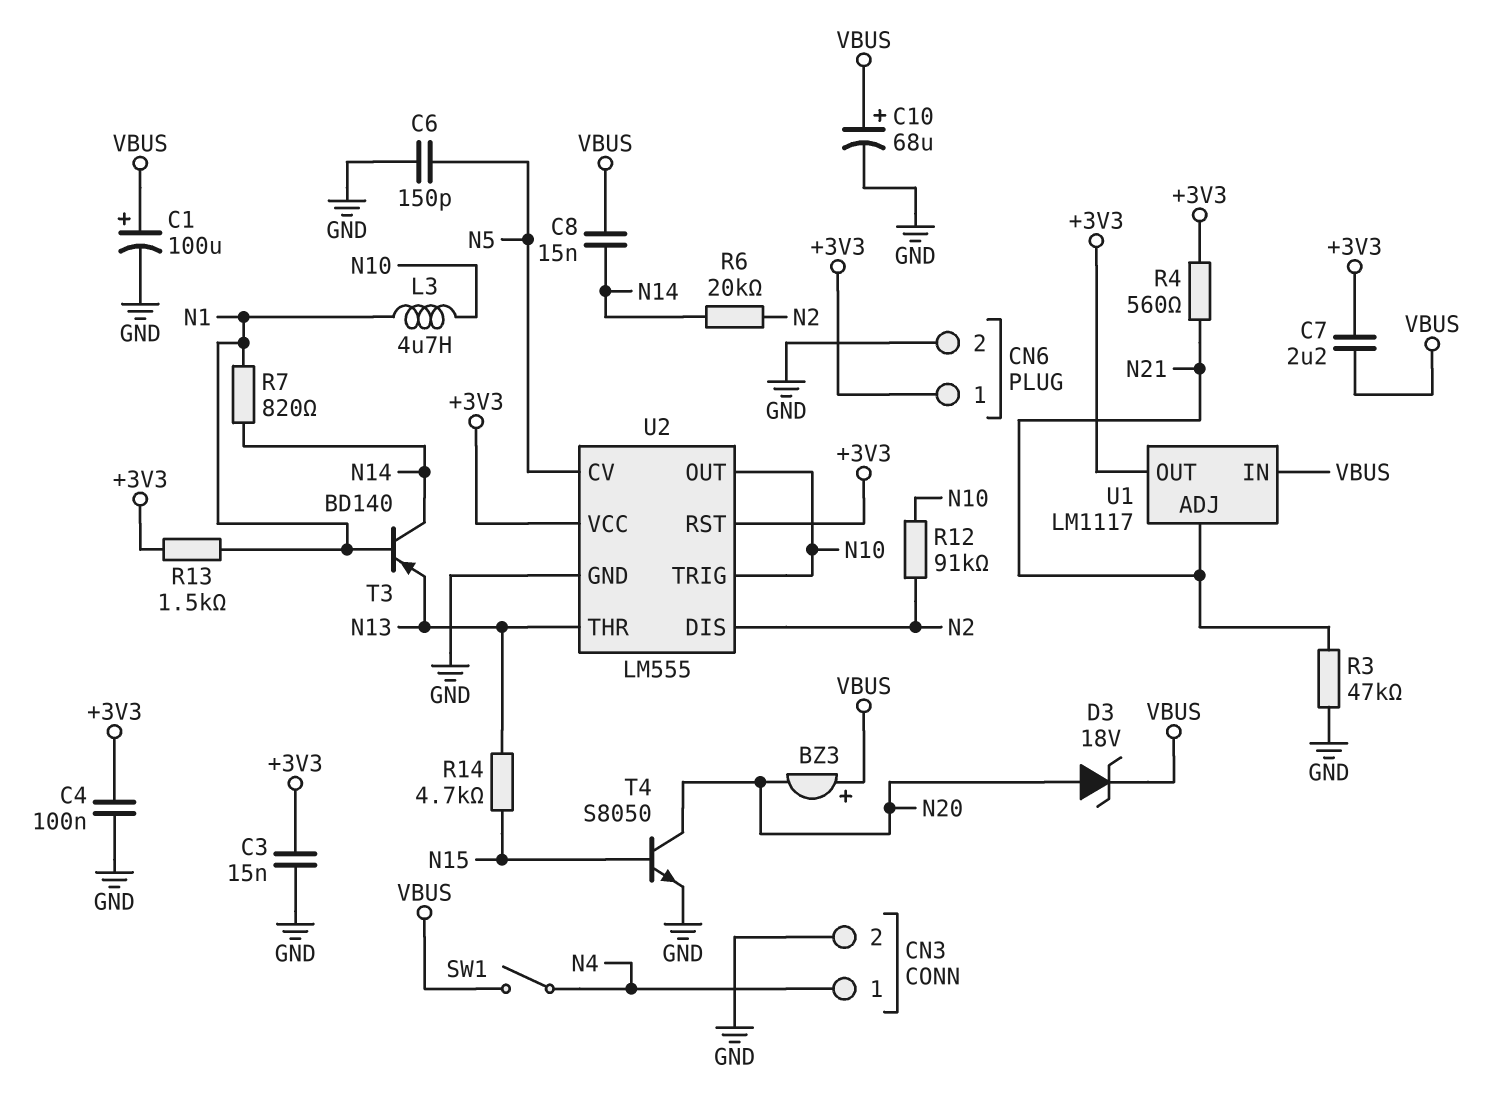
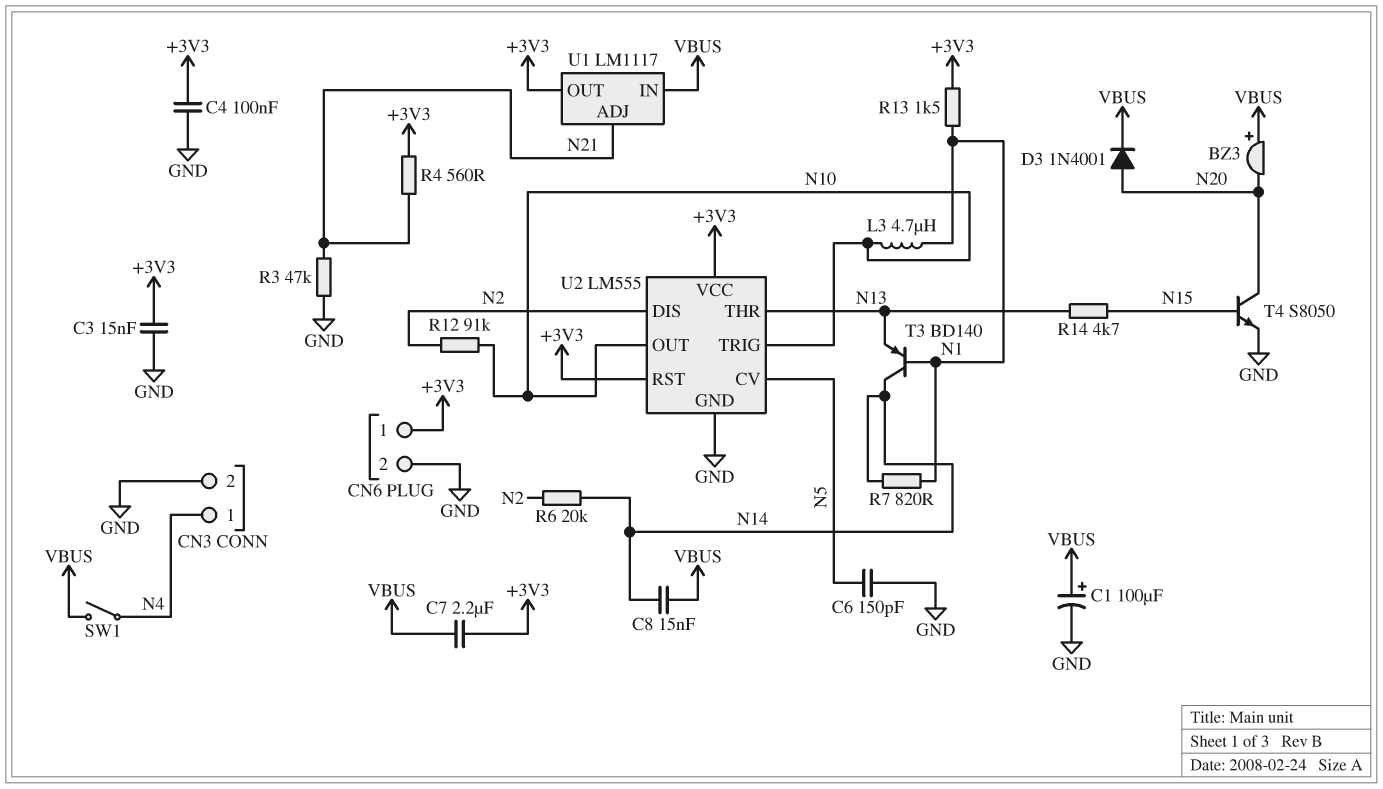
C10: 68uF (plus VBUS, minus GND) -> none
D3: zener 18V (A N20, K VBUS) -> diode 1N4001 (A N20, K VBUS)

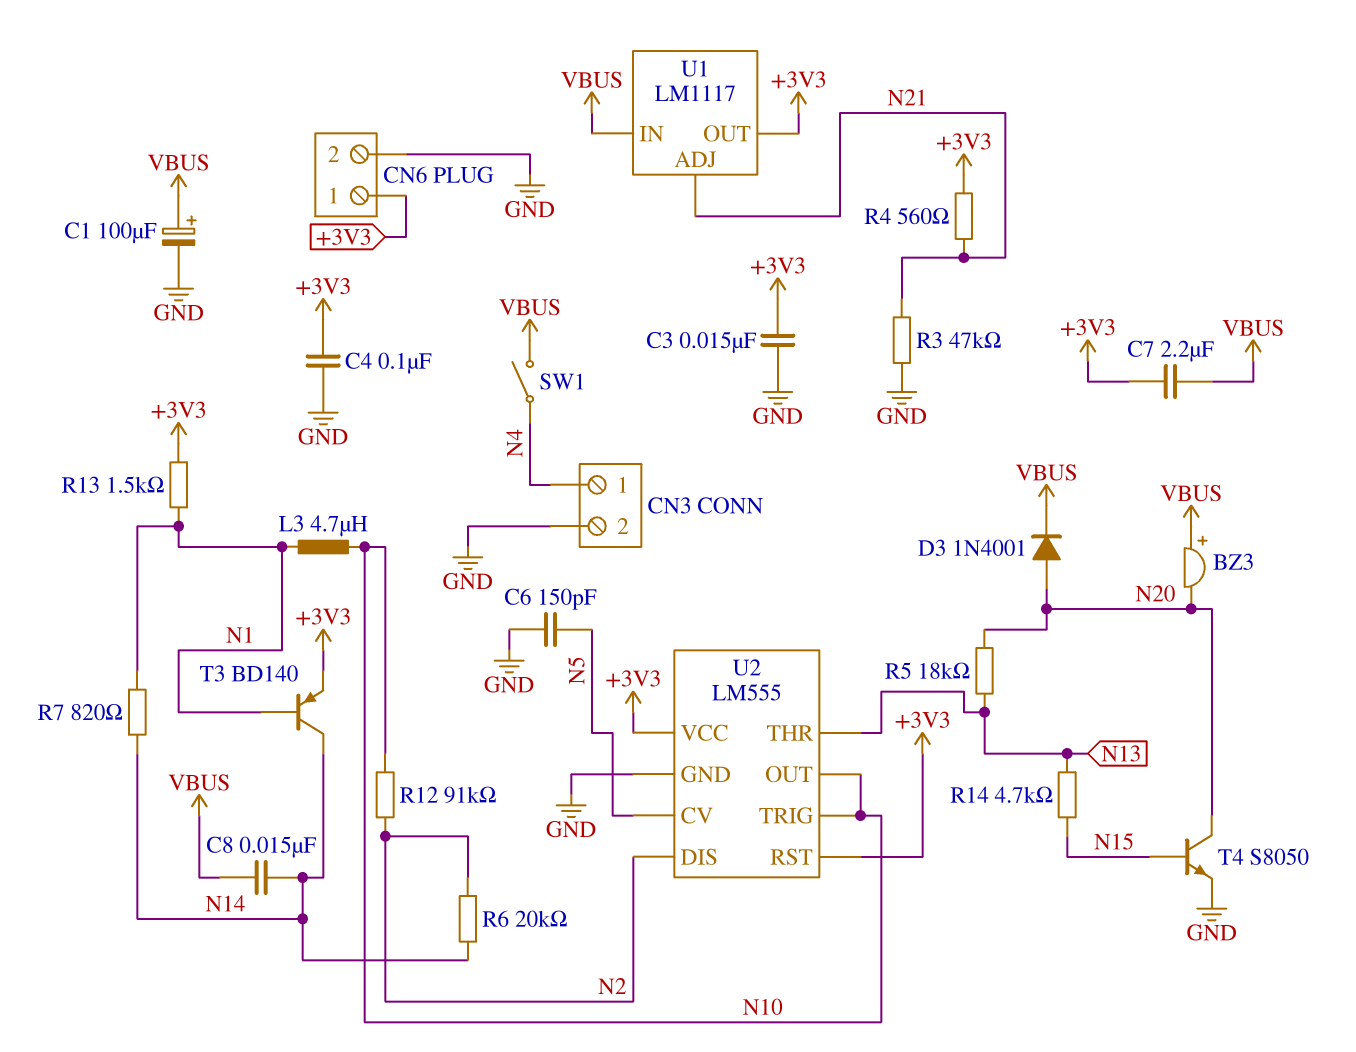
R5: none -> 18k (N13, N20)
T3: PNP BD140 (B N1, C N14, E N13) -> PNP BD140 (B N1, C N14, E +3V3)

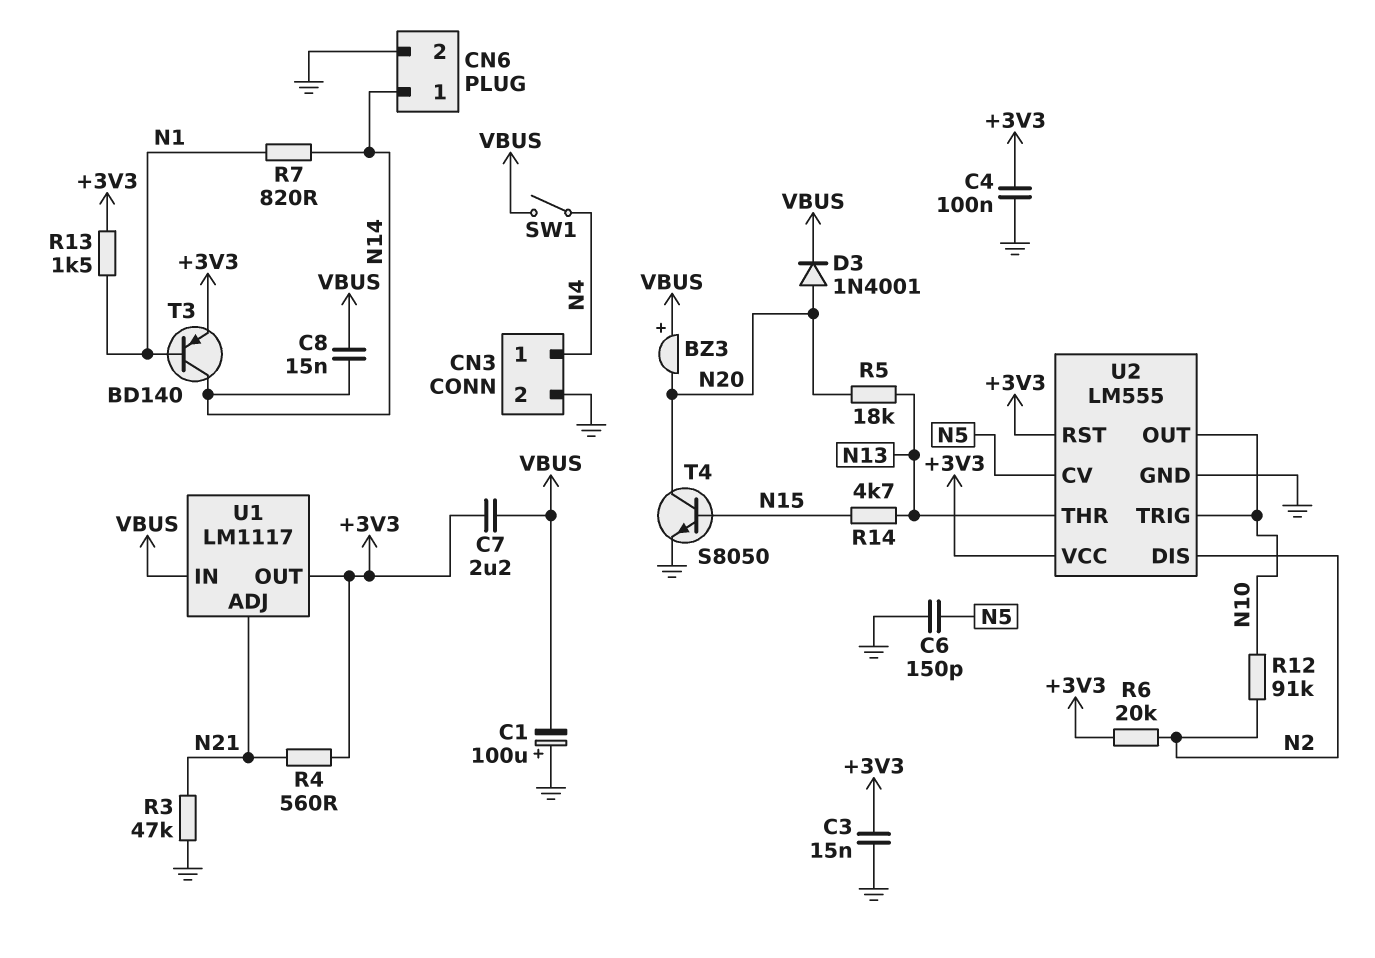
C1: 100uF (plus VBUS, minus GND) -> 100uF (plus GND, minus VBUS)
CN6 pin 1: +3V3 -> N14
L3: 4.7uH (N1, N10) -> none
R6: 20k (N2, N14) -> 20k (+3V3, N2)

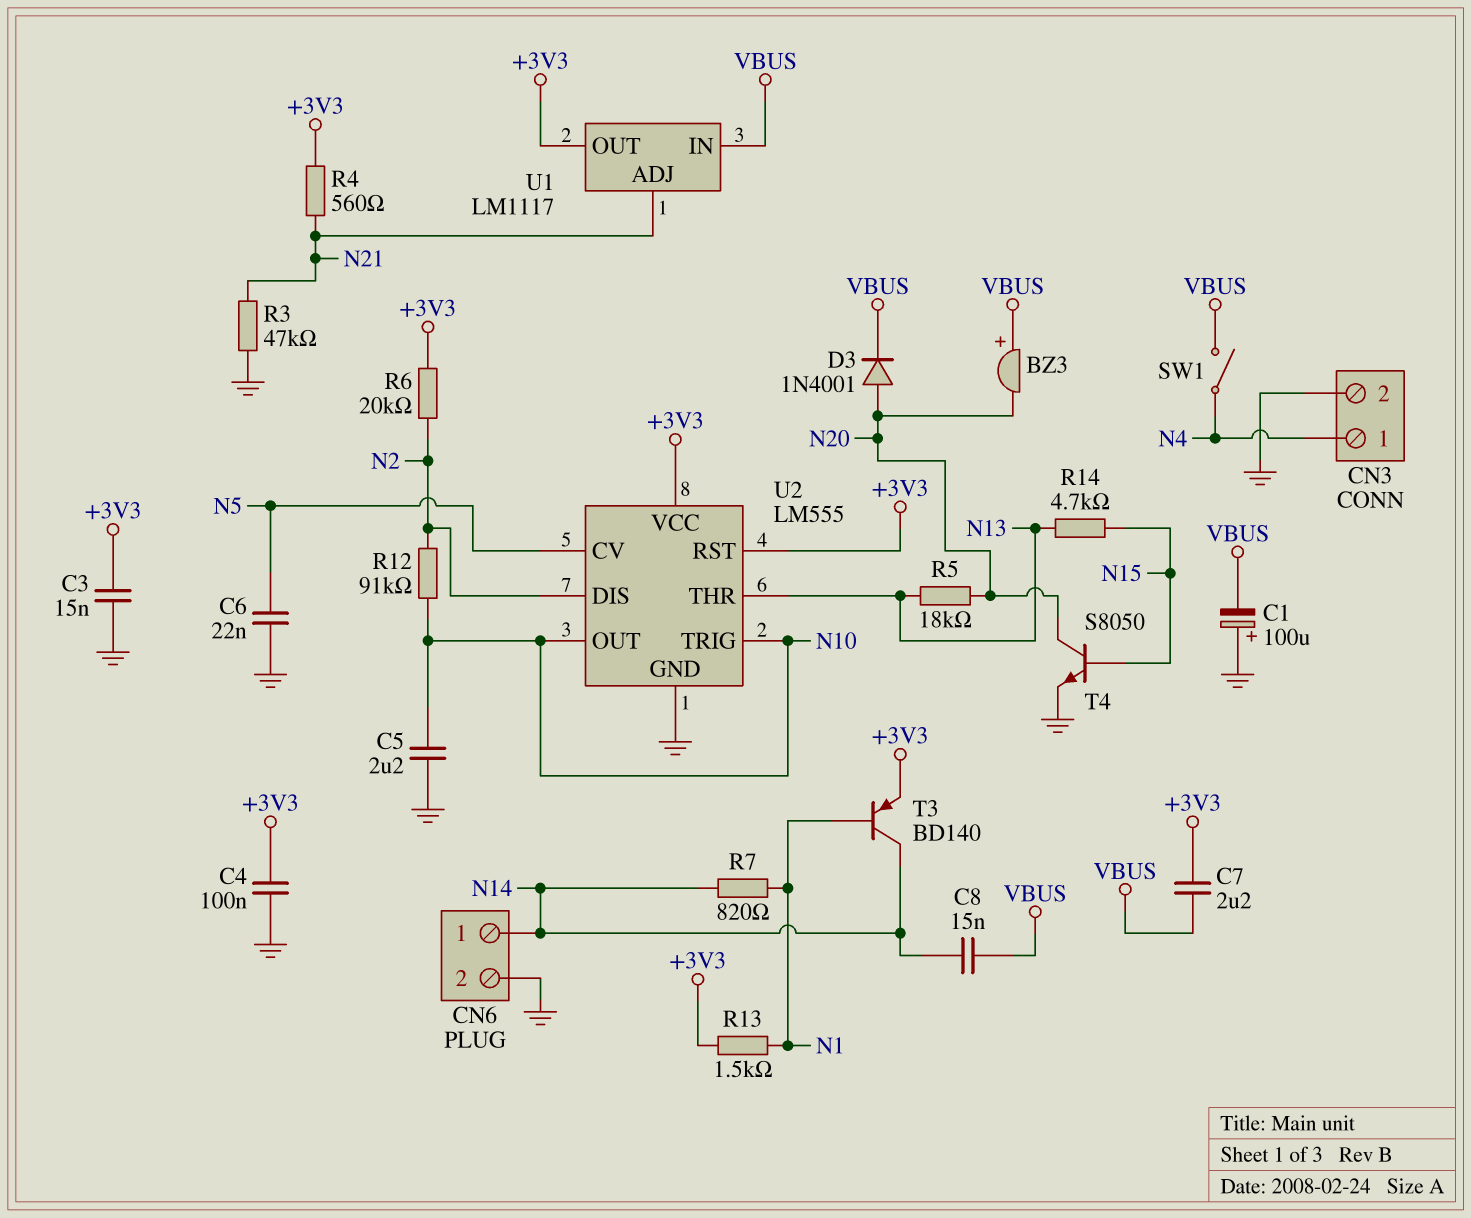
C5: none -> 2.2uF (GND, N10)
C6: 150pF (GND, N5) -> 22nF (GND, N5)

